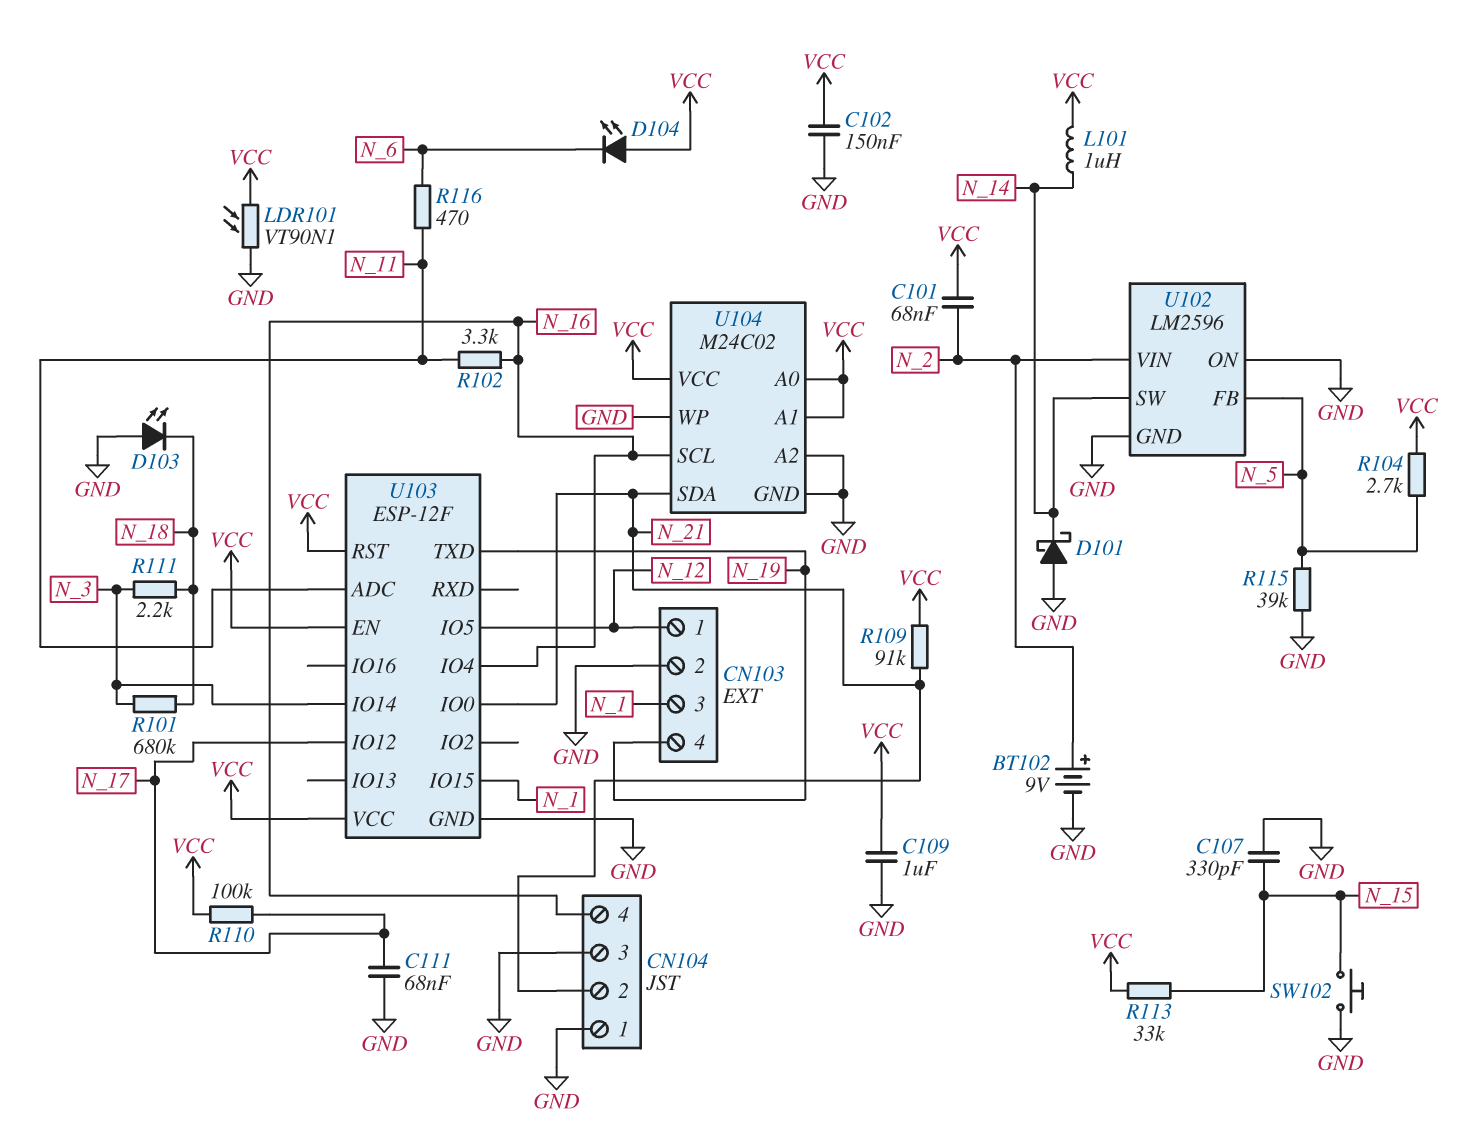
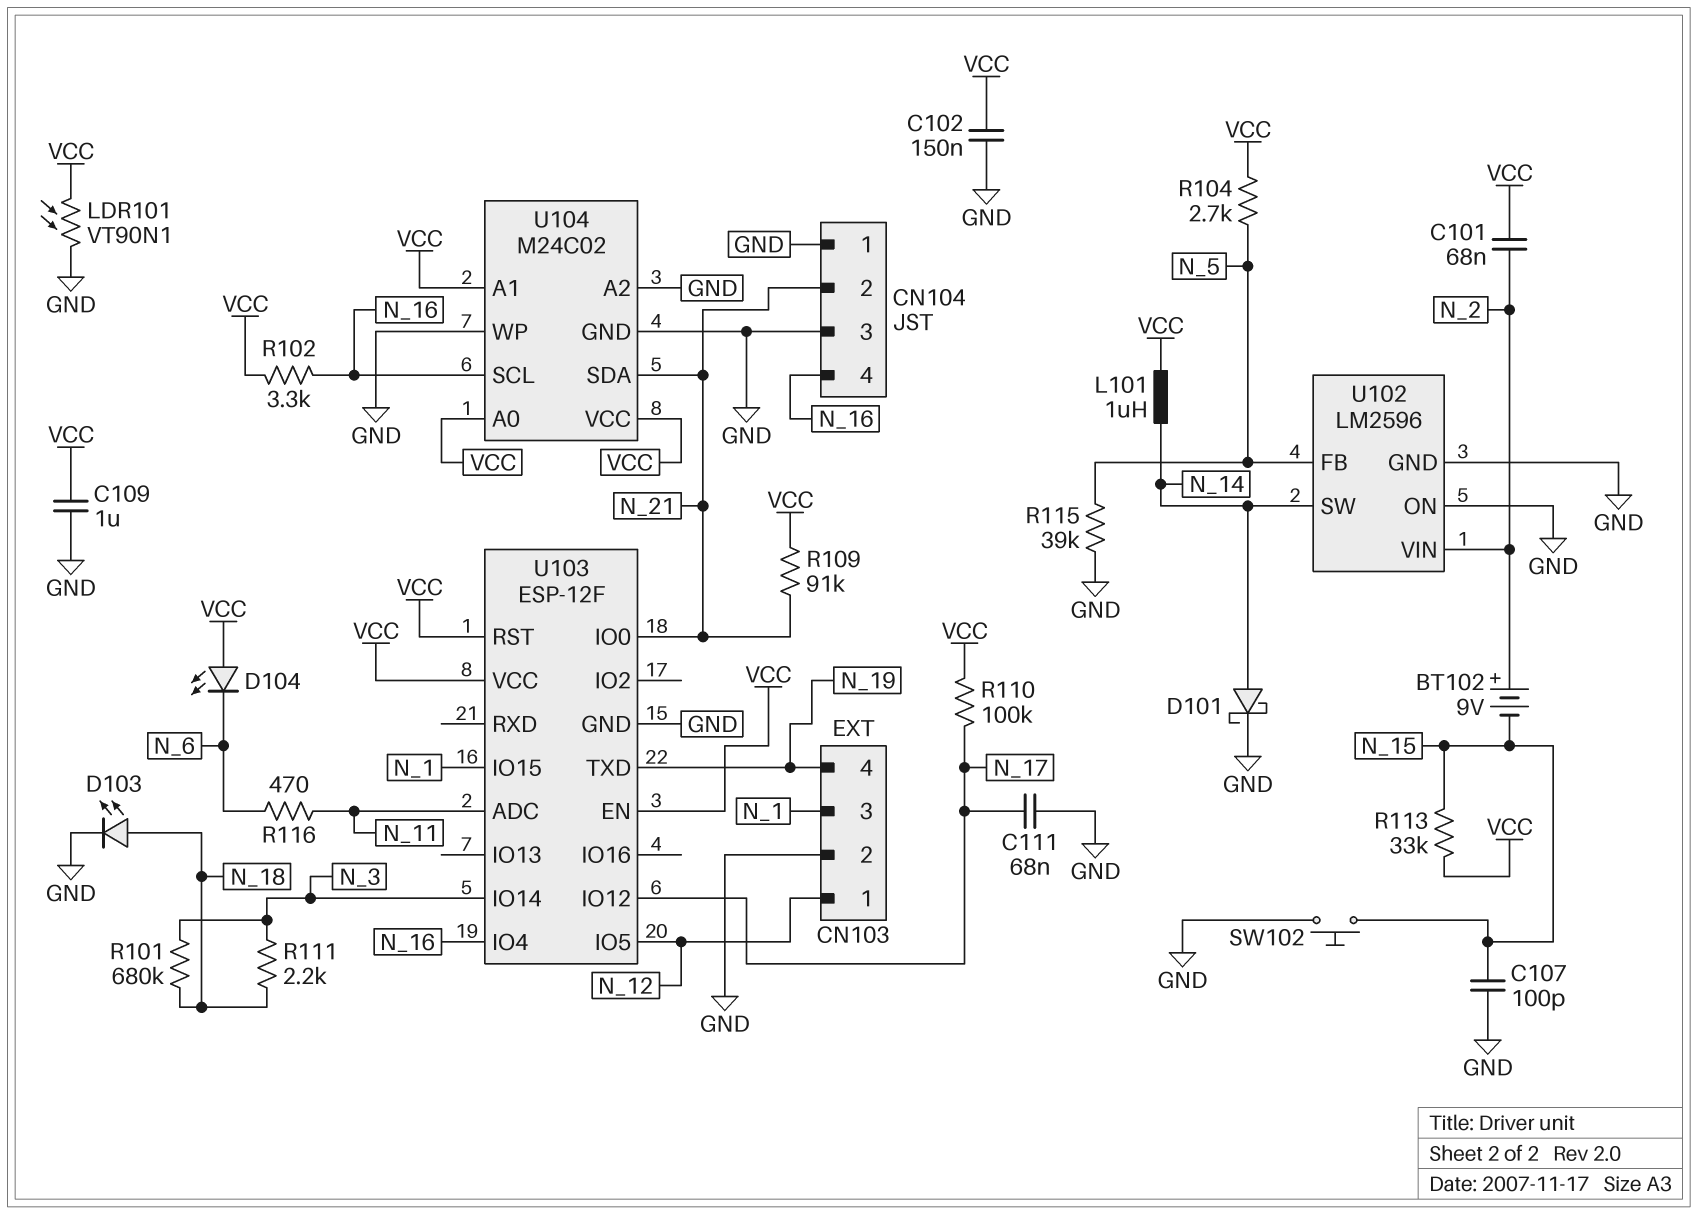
BT102: 9V (plus N_2, minus GND) -> 9V (plus N_2, minus N_15)
C107: 330pF (GND, N_15) -> 100pF (GND, N_15)
D101: schottky (A GND, K N_14) -> schottky (A N_14, K GND)
D103: LED (A GND, K N_18) -> LED (A N_18, K GND)
R102: 3.3k (N_11, N_16) -> 3.3k (N_16, VCC)

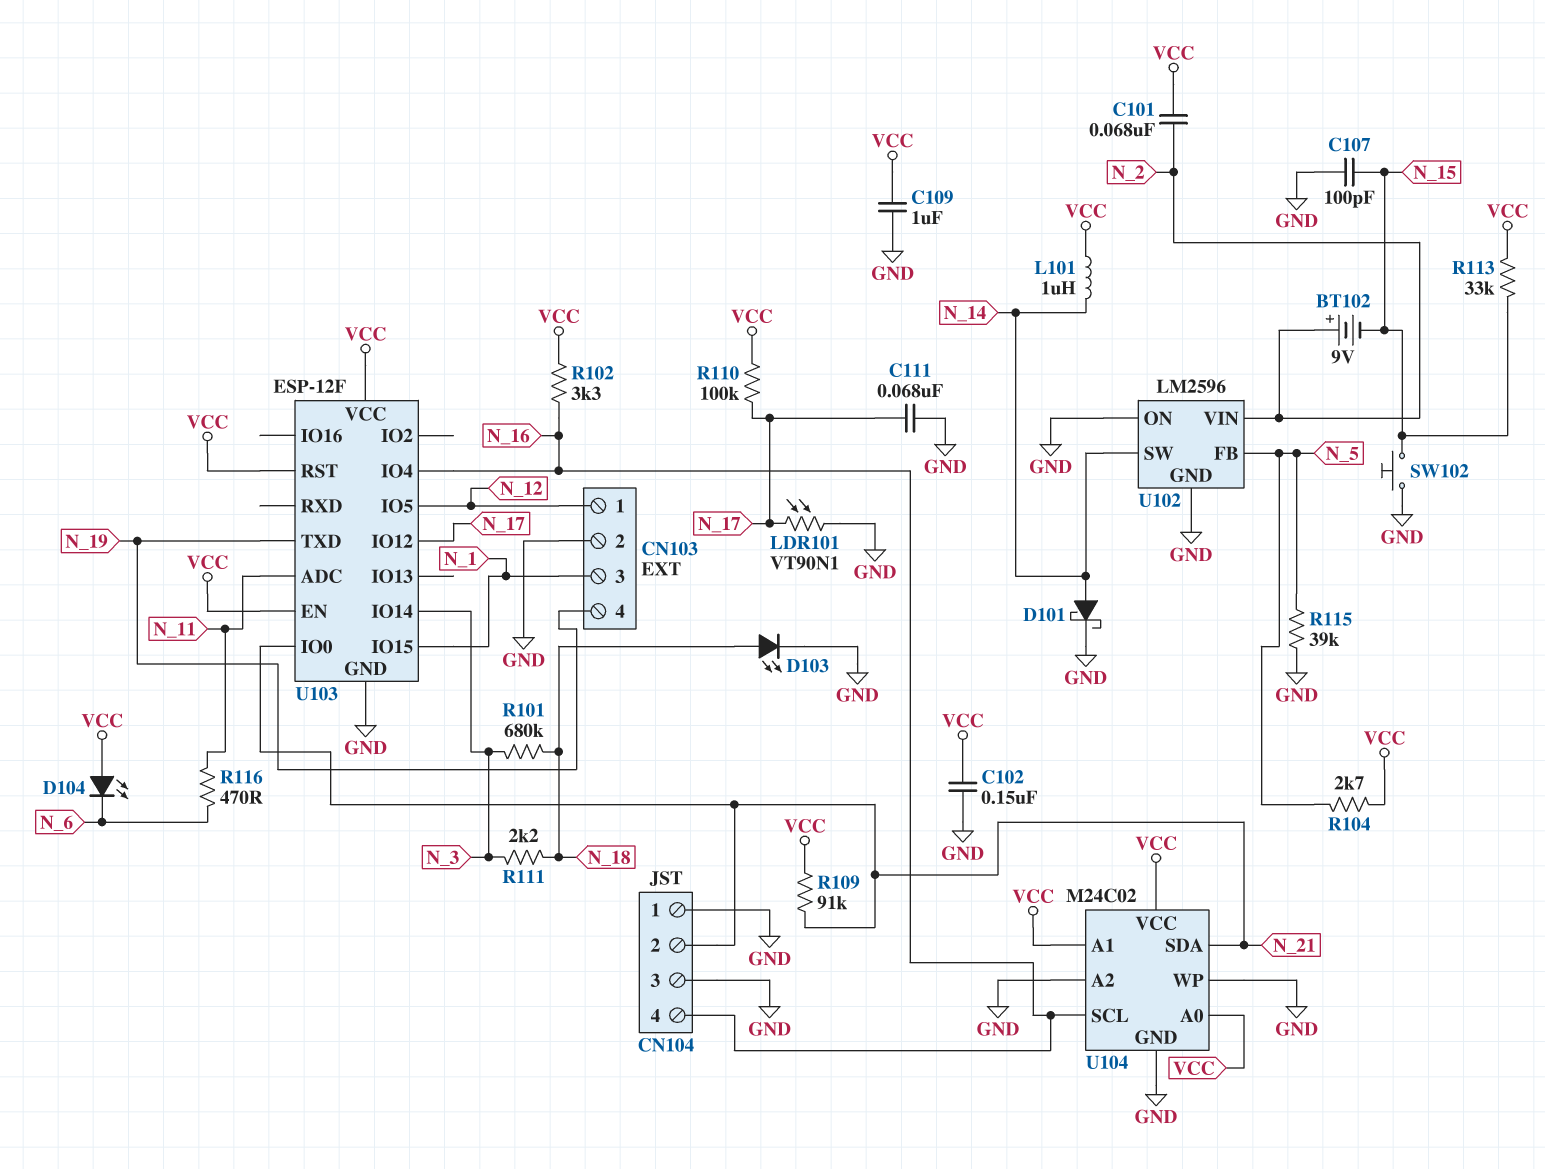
LDR101: VT90N1 (GND, VCC) -> VT90N1 (GND, N_17)

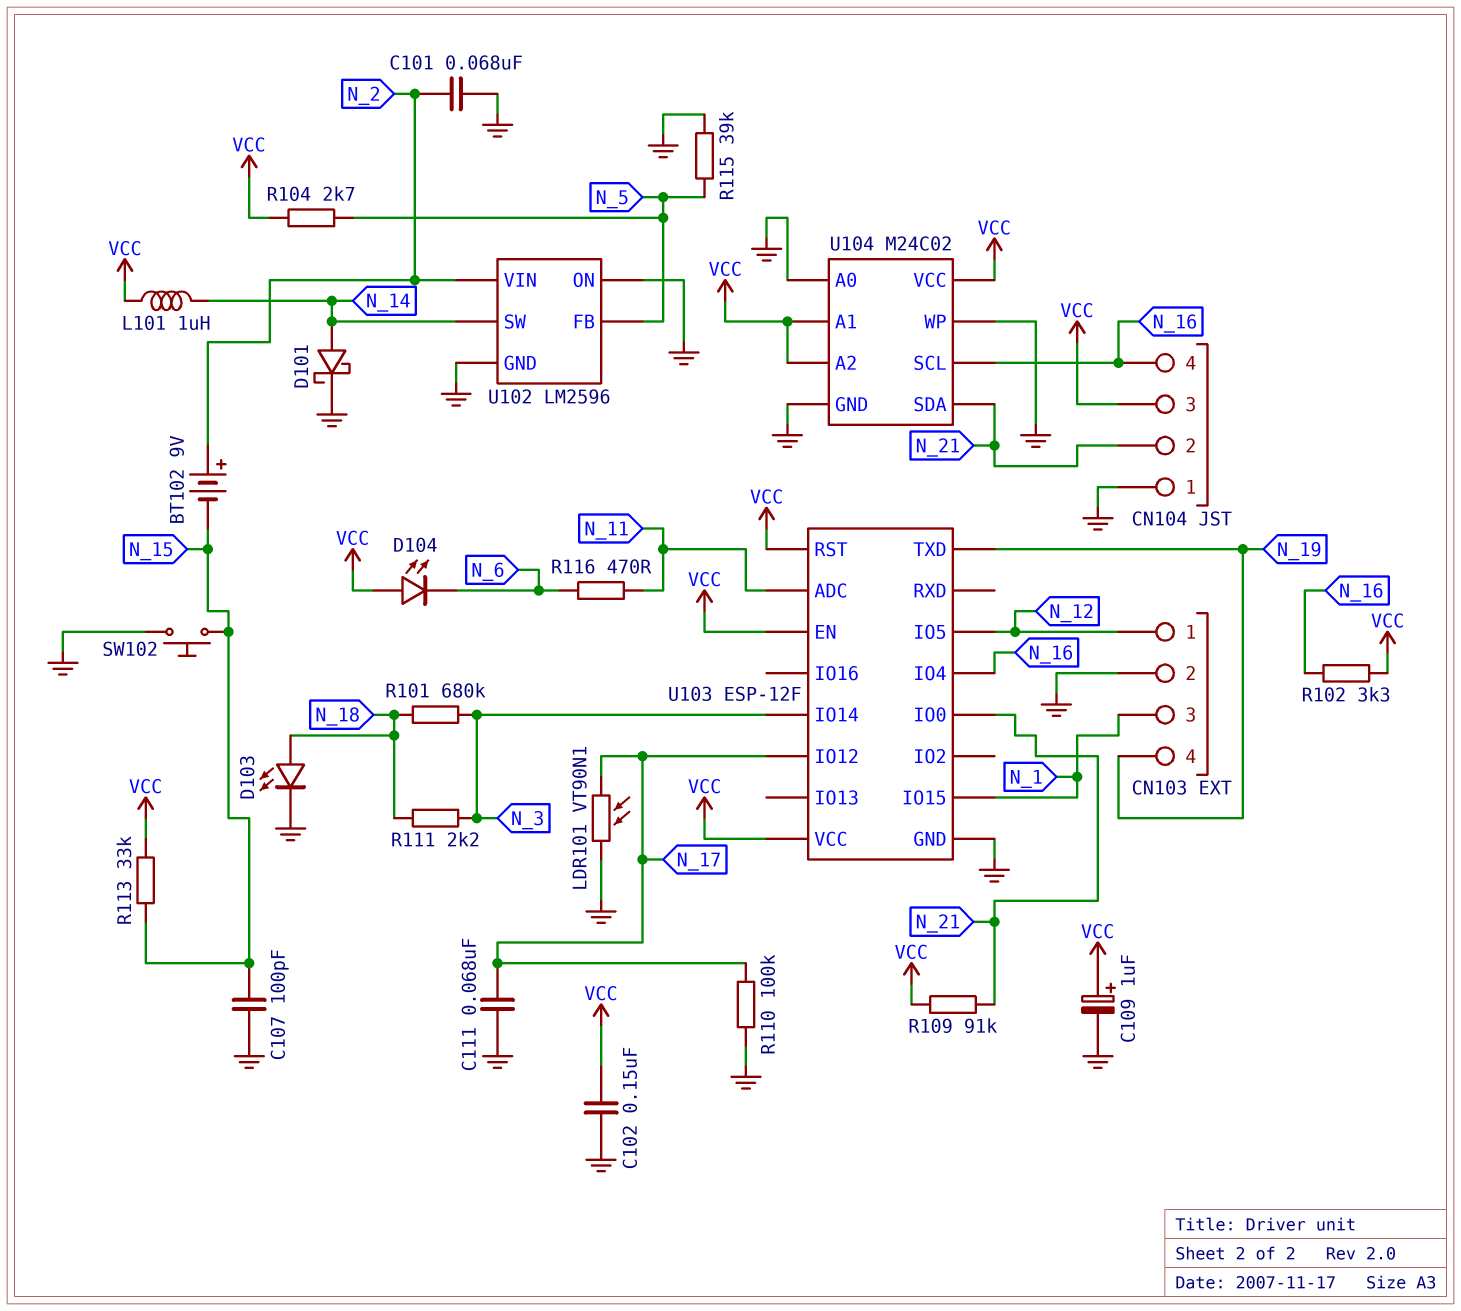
C101: 68nF (N_2, VCC) -> 68nF (GND, N_2)
C109: 1uF (GND, VCC) -> 1uF (plus VCC, minus GND)
CN104 pin 3: GND -> VCC
R110: 100k (N_17, VCC) -> 100k (GND, N_17)
U104 pin A0: VCC -> GND
U104 pin A2: GND -> VCC

